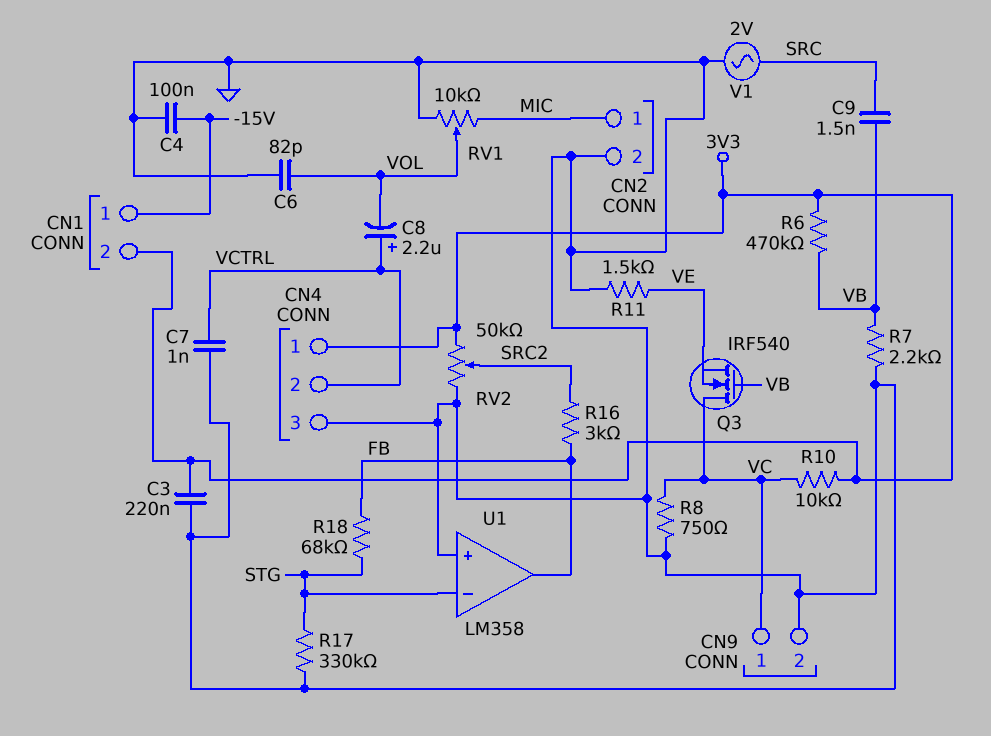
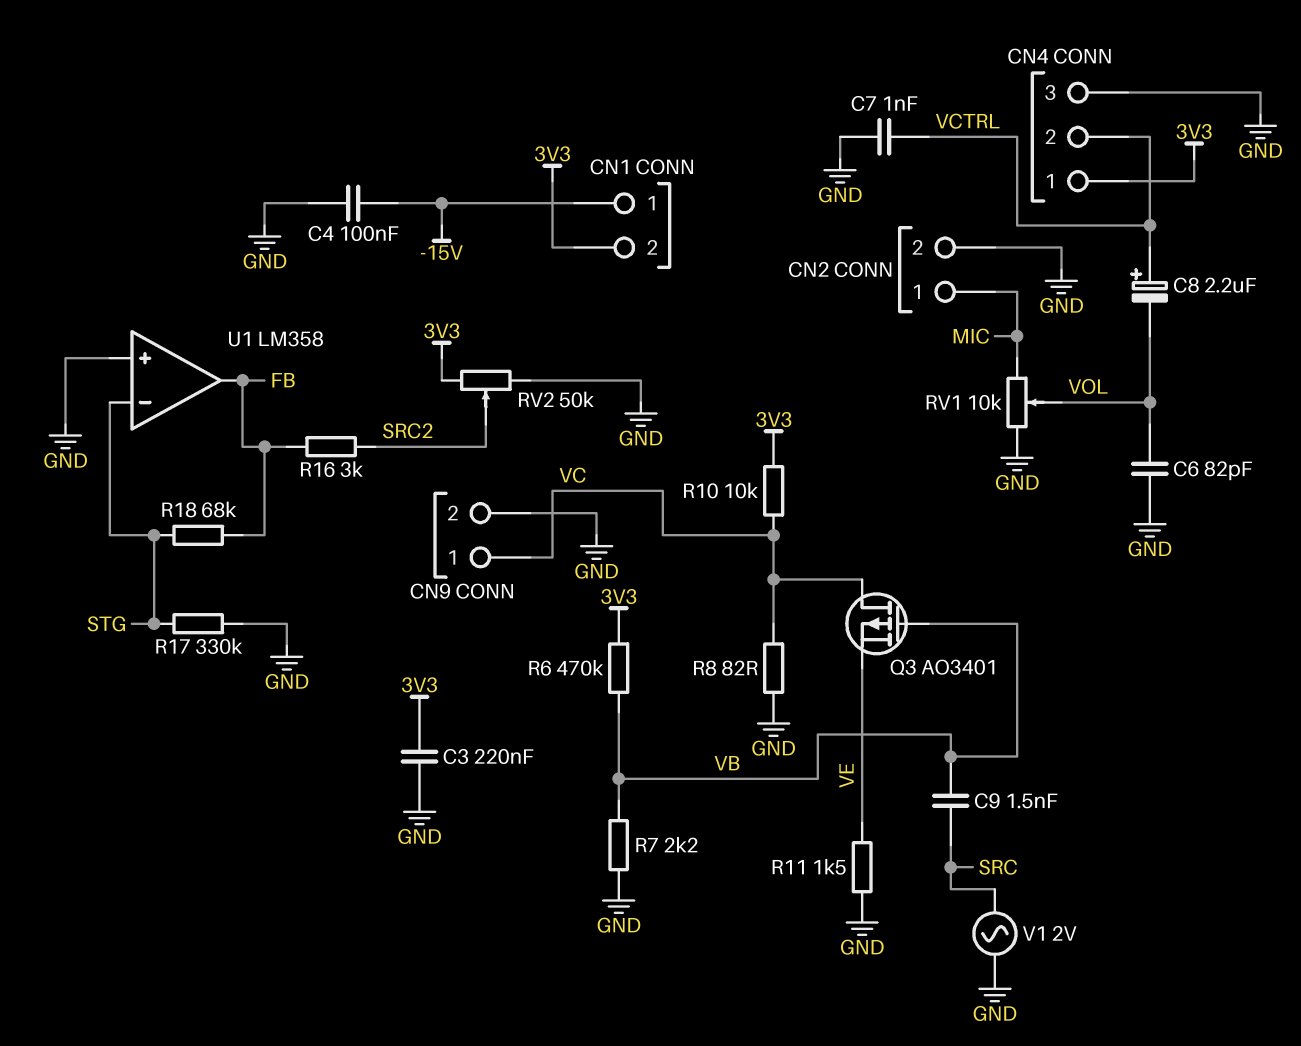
Q3: NMOS IRF540 (G VB, D VC, S VE) -> PMOS AO3401 (G VB, D VC, S VE)
R8: 750 (GND, VC) -> 82 (GND, VC)

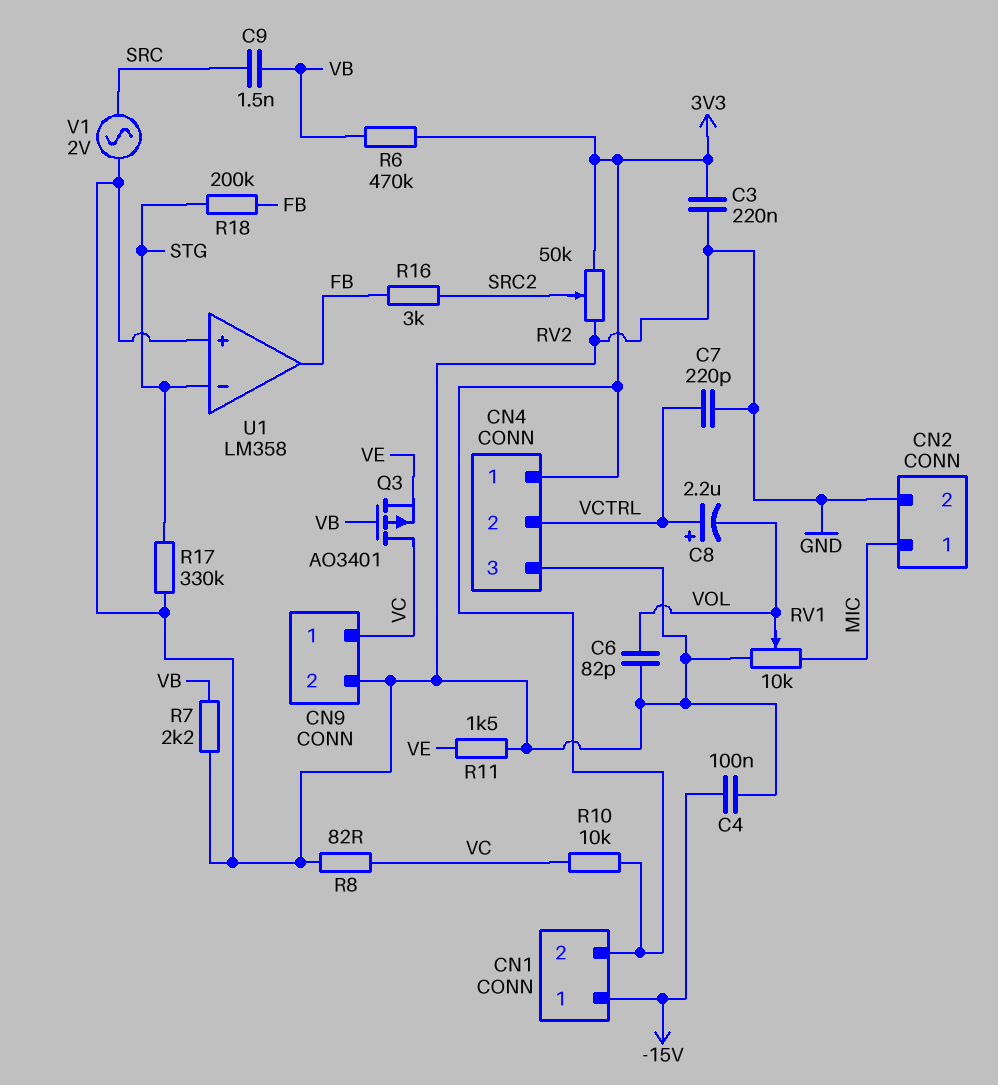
C7: 1nF (GND, VCTRL) -> 220pF (GND, VCTRL)
R18: 68k (FB, STG) -> 200k (FB, STG)

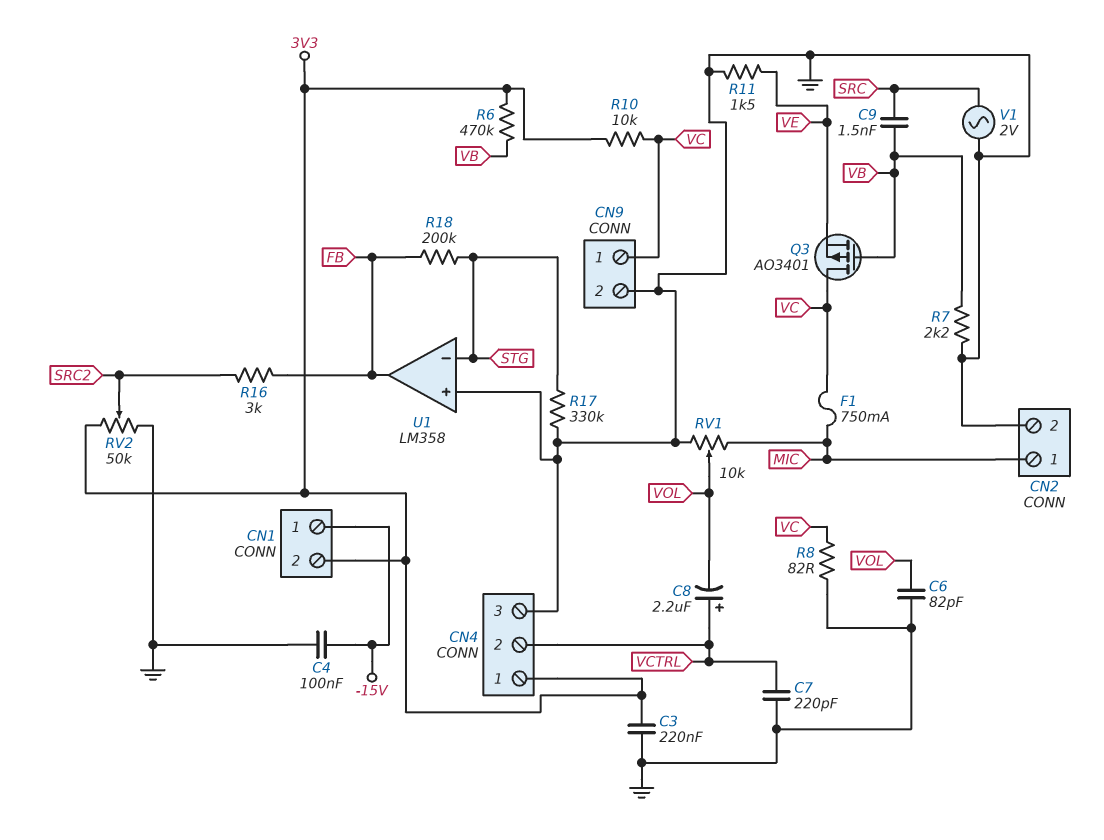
F1: none -> 750mA (MIC, VC)

